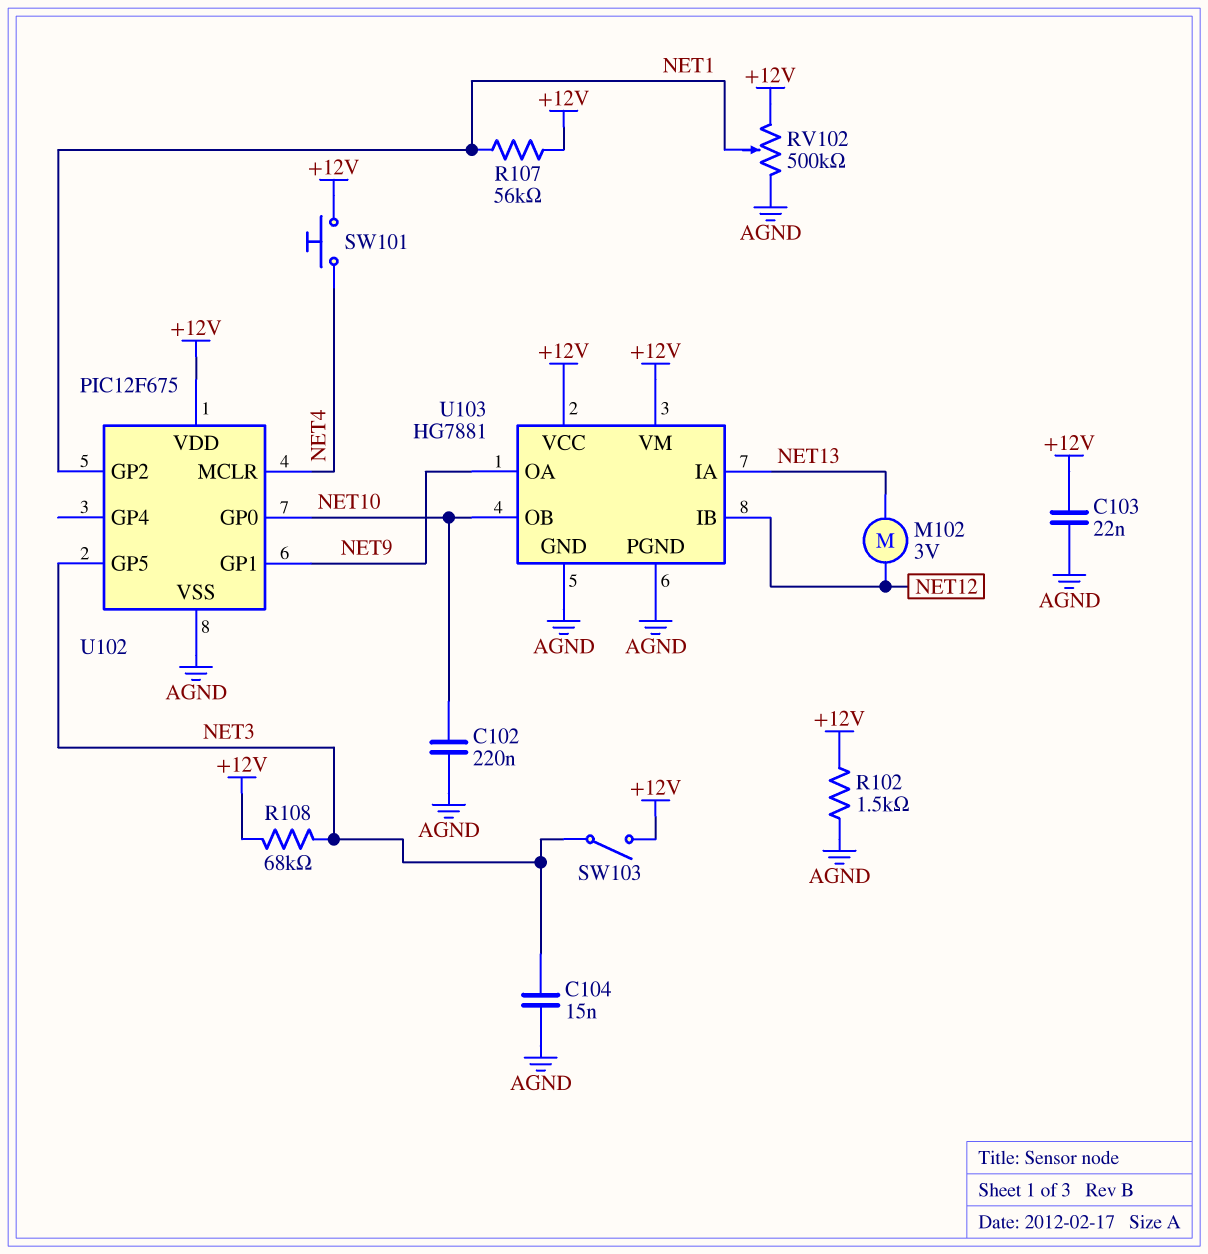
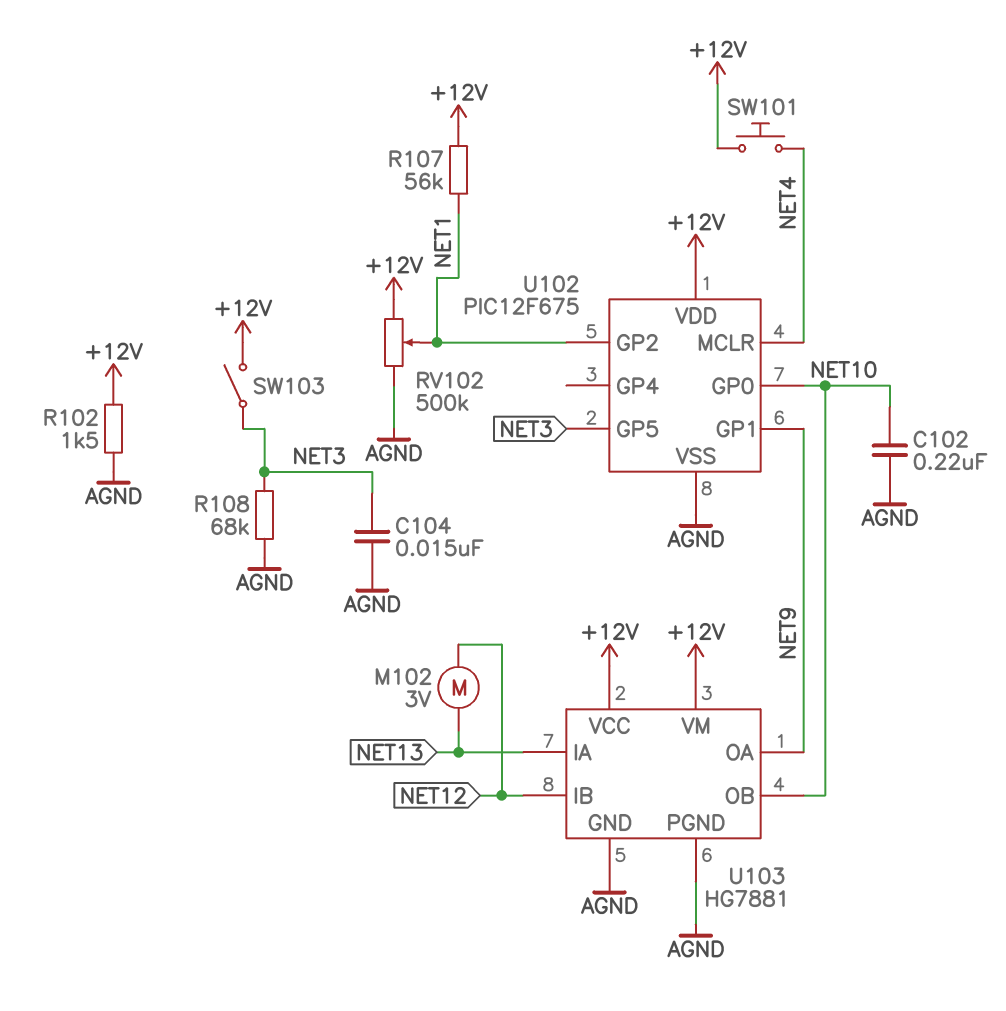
C103: 22nF (+12V, AGND) -> none
R108: 68k (+12V, NET3) -> 68k (AGND, NET3)

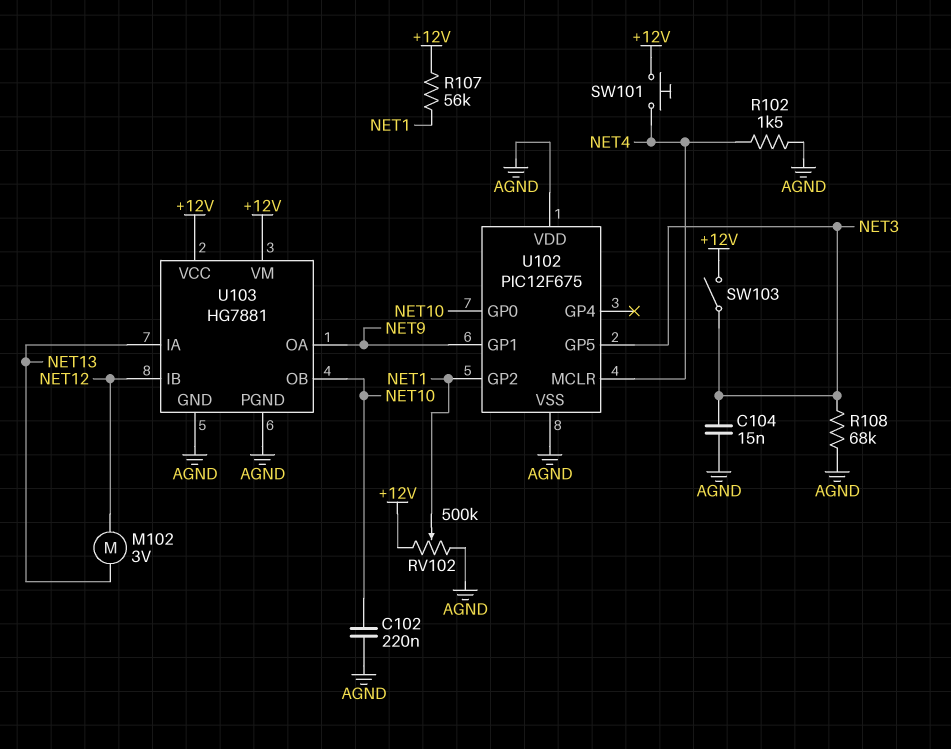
R102: 1.5k (+12V, AGND) -> 1.5k (AGND, NET4)
U102 pin VDD: +12V -> AGND

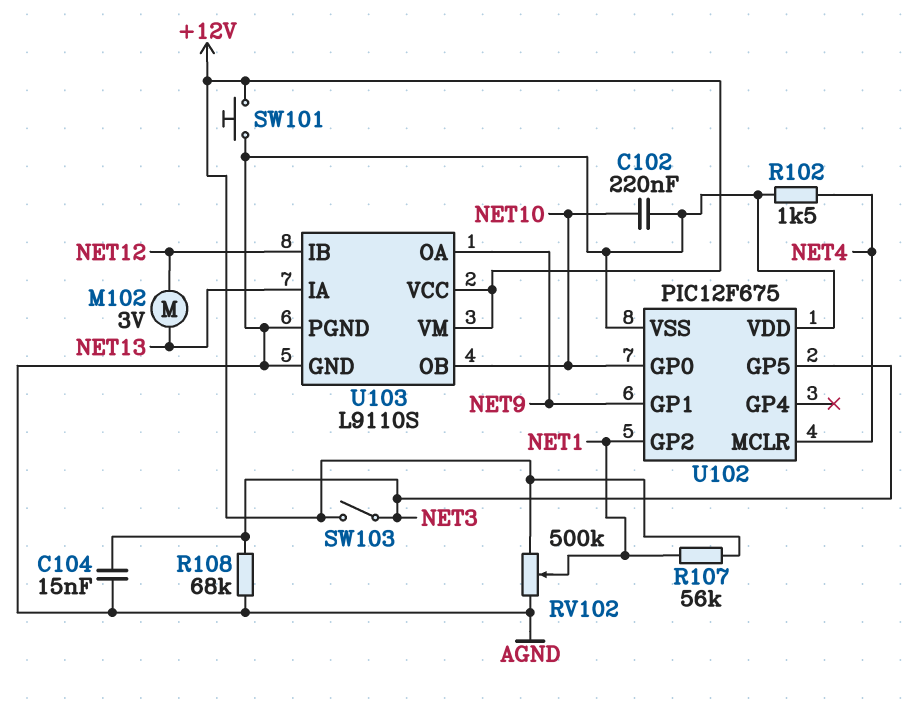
SW101: button (+12V, NET4) -> button (+12V, AGND)
U103: HG7881 -> L9110S

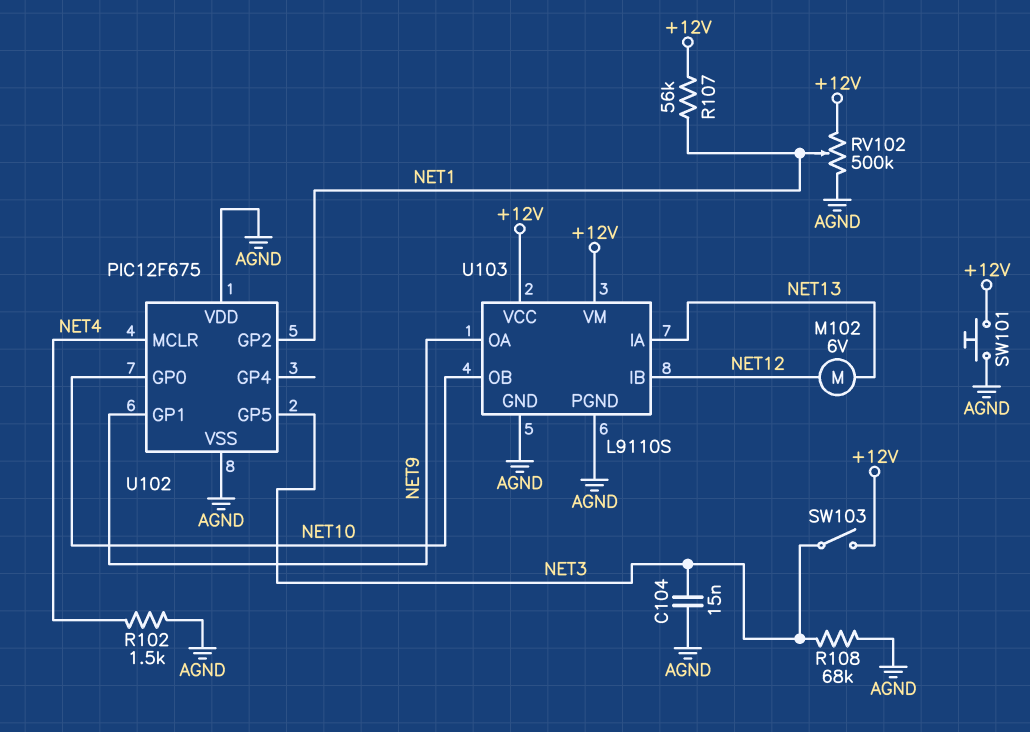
C102: 220nF (AGND, NET10) -> none
M102: motor 3V (NET12, NET13) -> motor 6V (NET12, NET13)

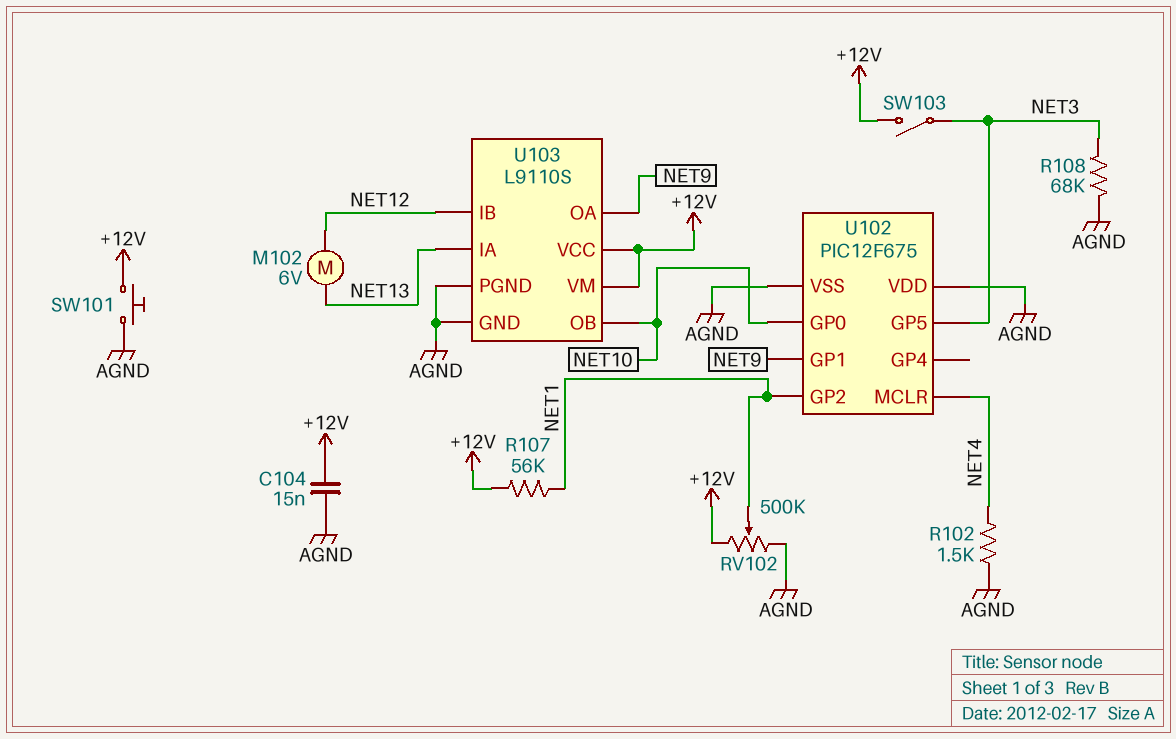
C104: 15nF (AGND, NET3) -> 15nF (+12V, AGND)

